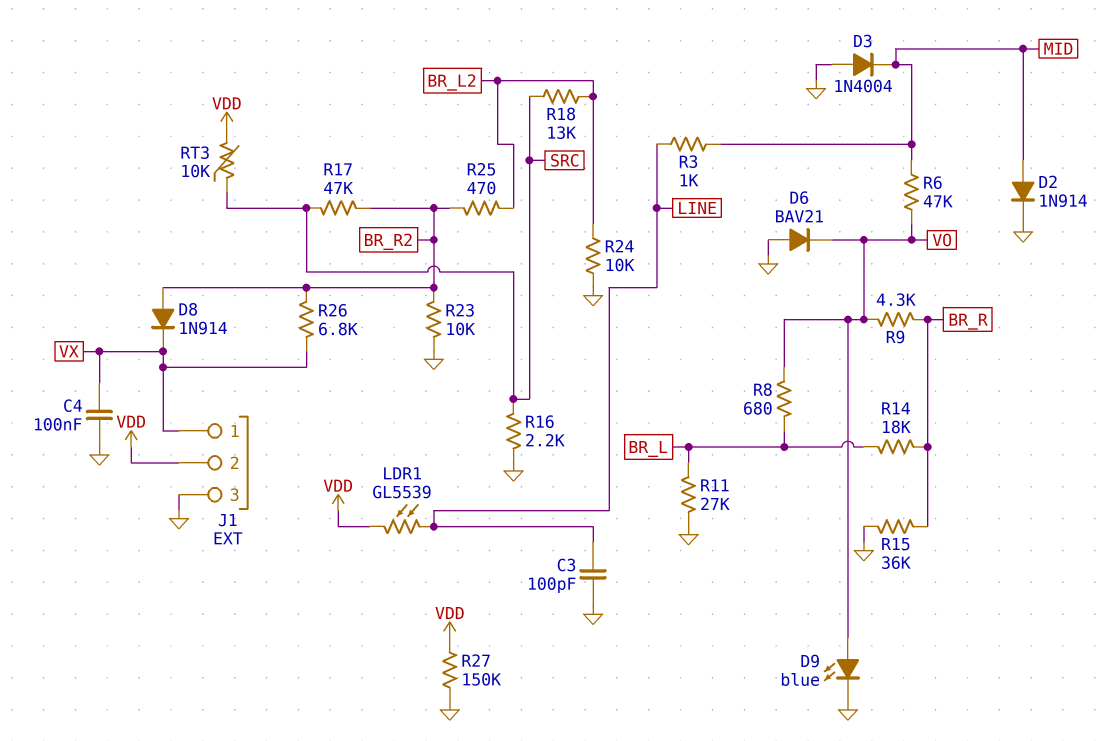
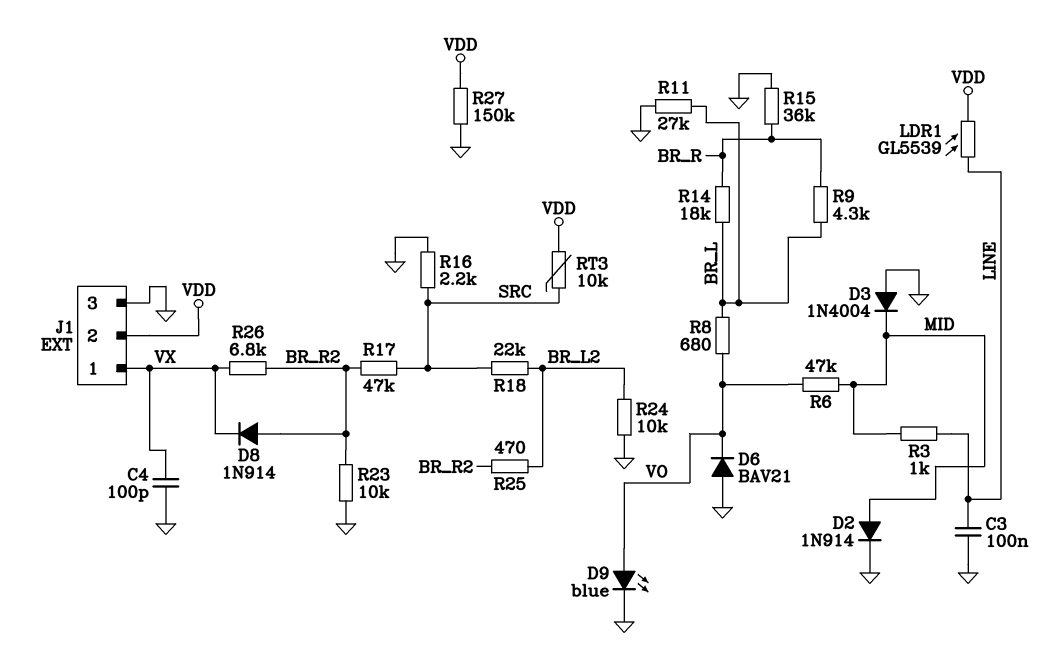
C3: 100pF (GND, LINE) -> 100nF (GND, LINE)
C4: 100nF (GND, VX) -> 100pF (GND, VX)
R9: 4.3k (BR_R, VO) -> 4.3k (BR_L, BR_R)
R18: 13k (BR_L2, SRC) -> 22k (BR_L2, SRC)

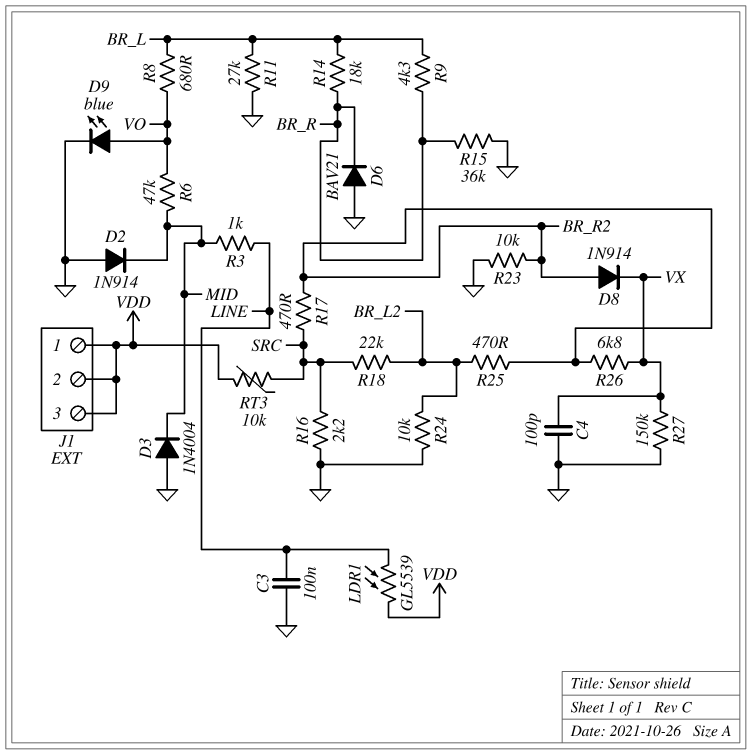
D2: diode 1N914 (A MID, K GND) -> diode 1N914 (A GND, K MID)
D6: diode BAV21 (A GND, K VO) -> diode BAV21 (A GND, K BR_R)
J1 pin 1: VX -> VDD
J1 pin 3: GND -> VDD
R17: 47k (BR_R2, SRC) -> 470 (BR_R2, SRC)
R27: 150k (GND, VDD) -> 150k (GND, VX)

